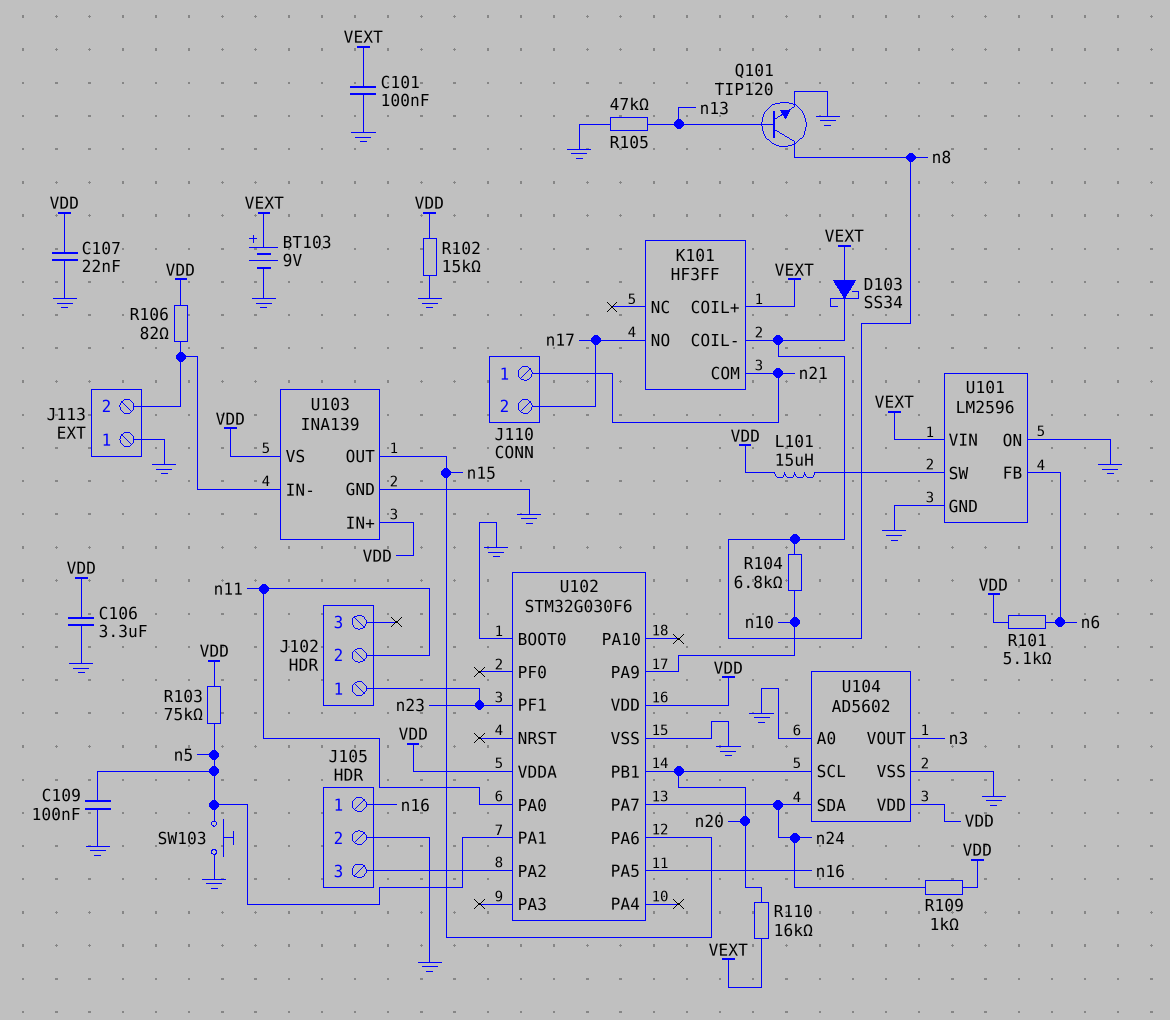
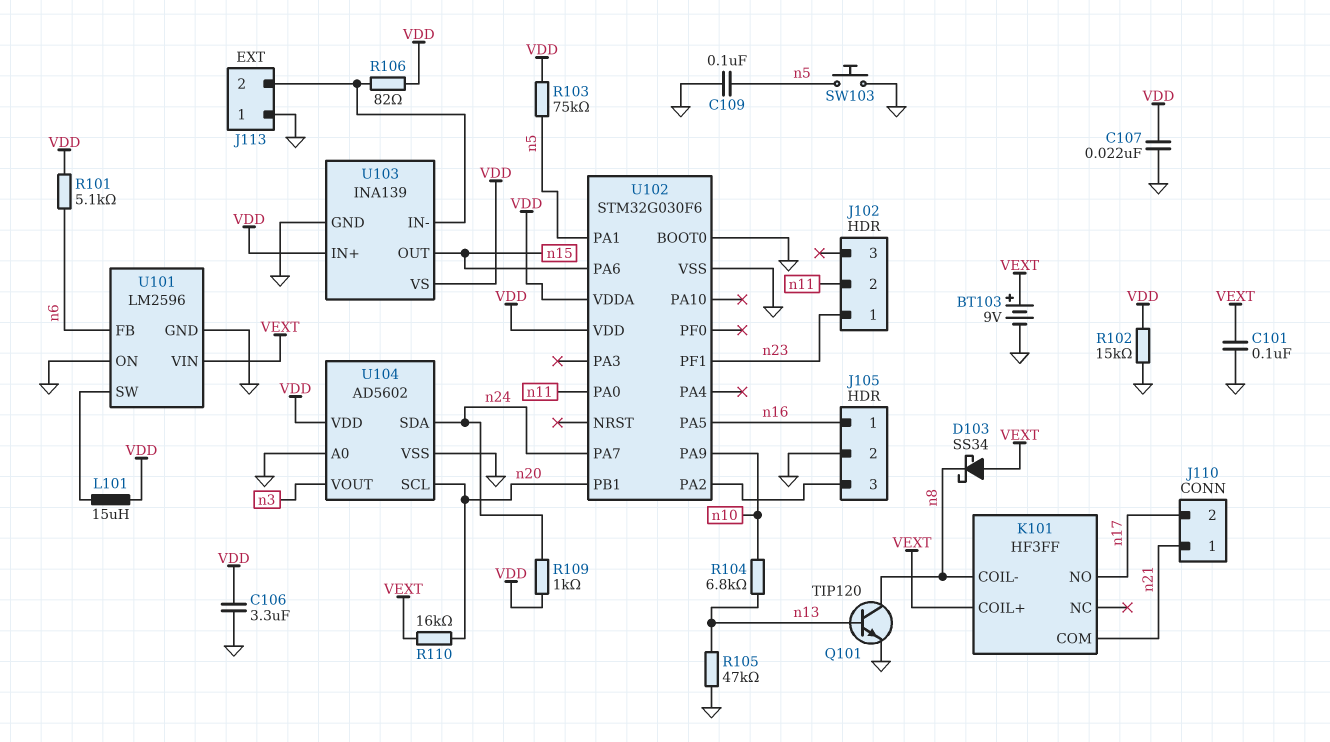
R104: 6.8k (n8, n10) -> 6.8k (n10, n13)

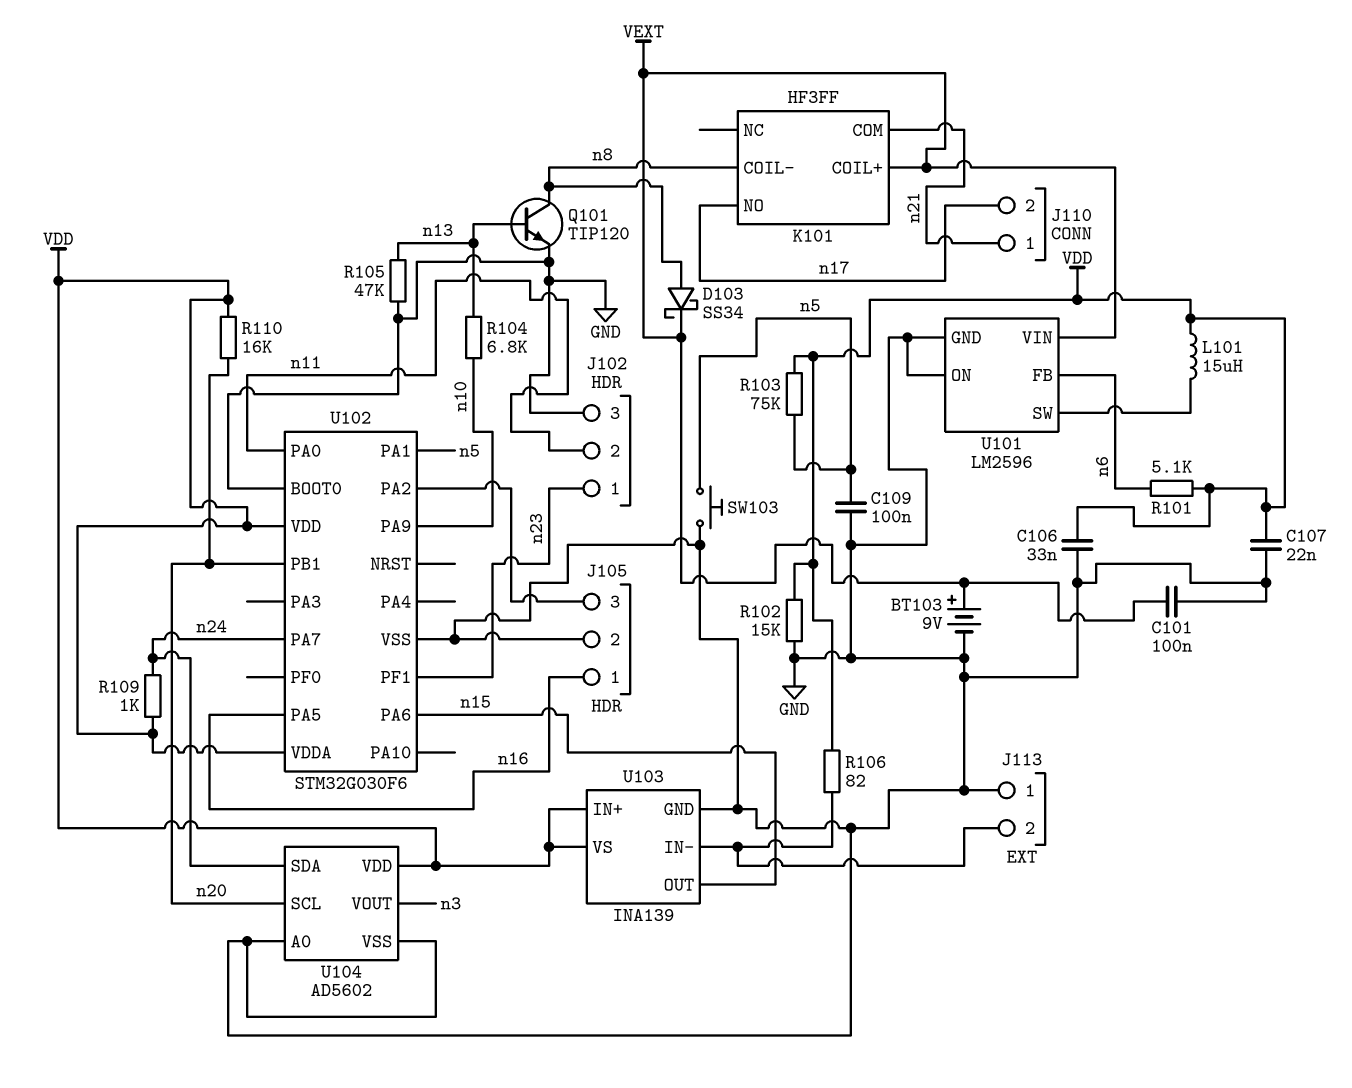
C106: 3.3uF (GND, VDD) -> 33nF (GND, VDD)
D103: schottky SS34 (A VEXT, K n8) -> schottky SS34 (A n8, K VEXT)
J102 pin 3: none -> GND
R110: 16k (VEXT, n20) -> 16k (VDD, n20)

